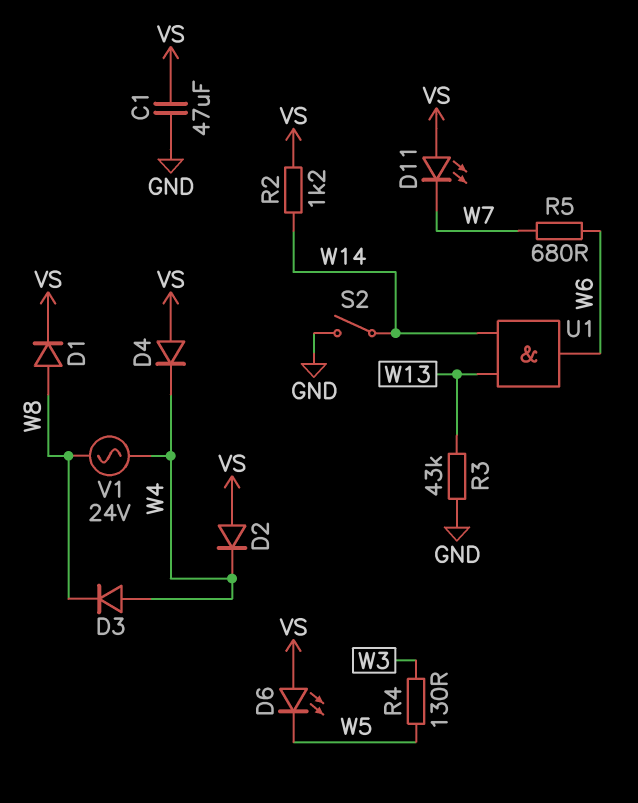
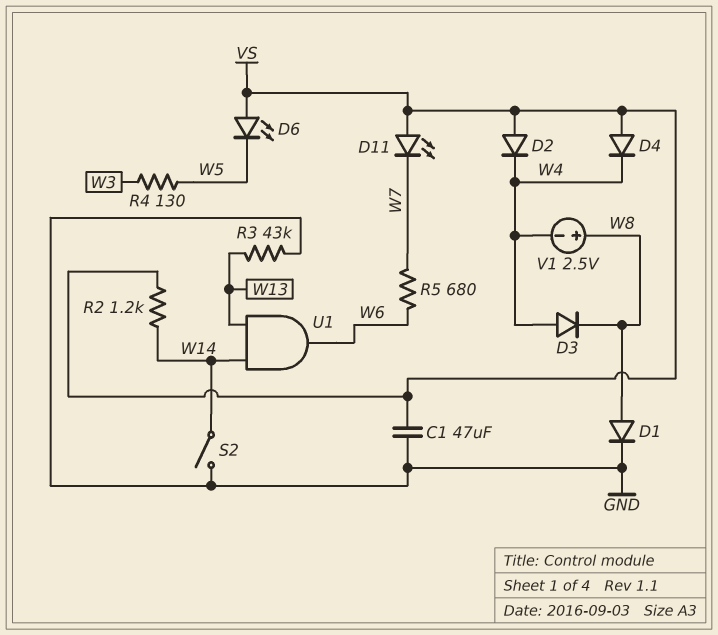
D1: diode (A W8, K VS) -> diode (A W8, K GND)
V1: AC 24V (W4, W8) -> 2.5V (plus W8, minus W4)

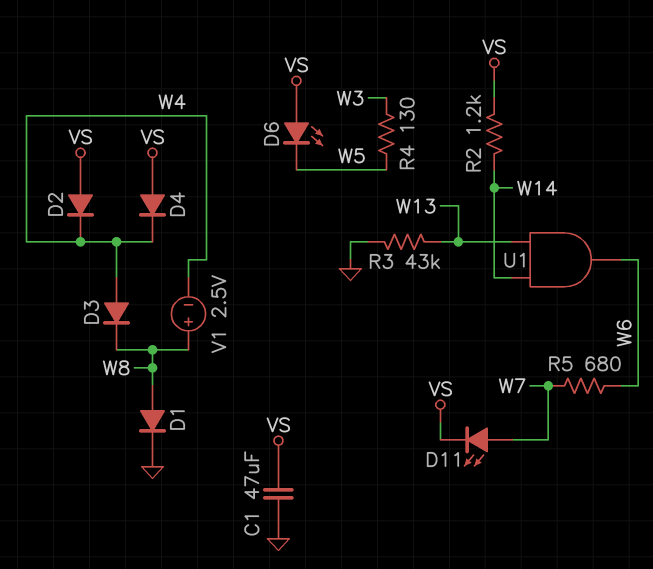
D11: LED (A VS, K W7) -> LED (A W7, K VS)
S2: switch (GND, W14) -> none

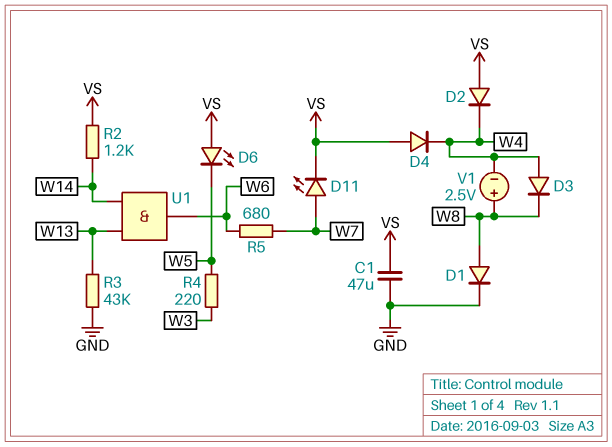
R4: 130 (W3, W5) -> 220 (W3, W5)

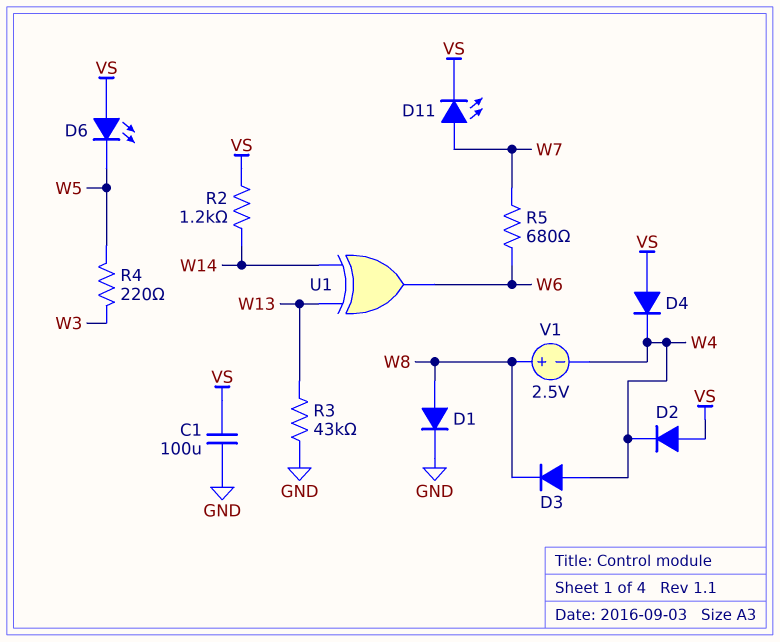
C1: 47uF (GND, VS) -> 100uF (GND, VS)
U1: AND (in W13, in W14, out W6) -> XOR (in W13, in W14, out W6)

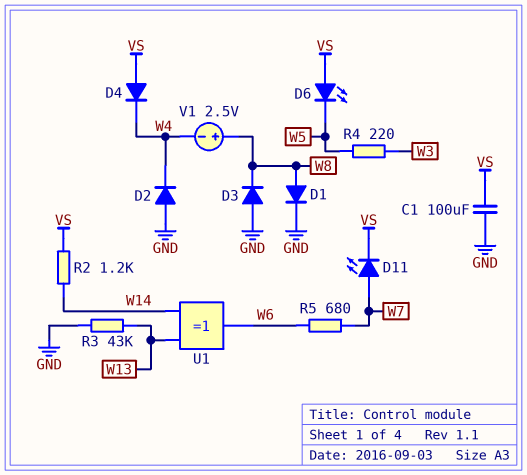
D2: diode (A VS, K W4) -> diode (A GND, K W4)
D3: diode (A W4, K W8) -> diode (A GND, K W8)

